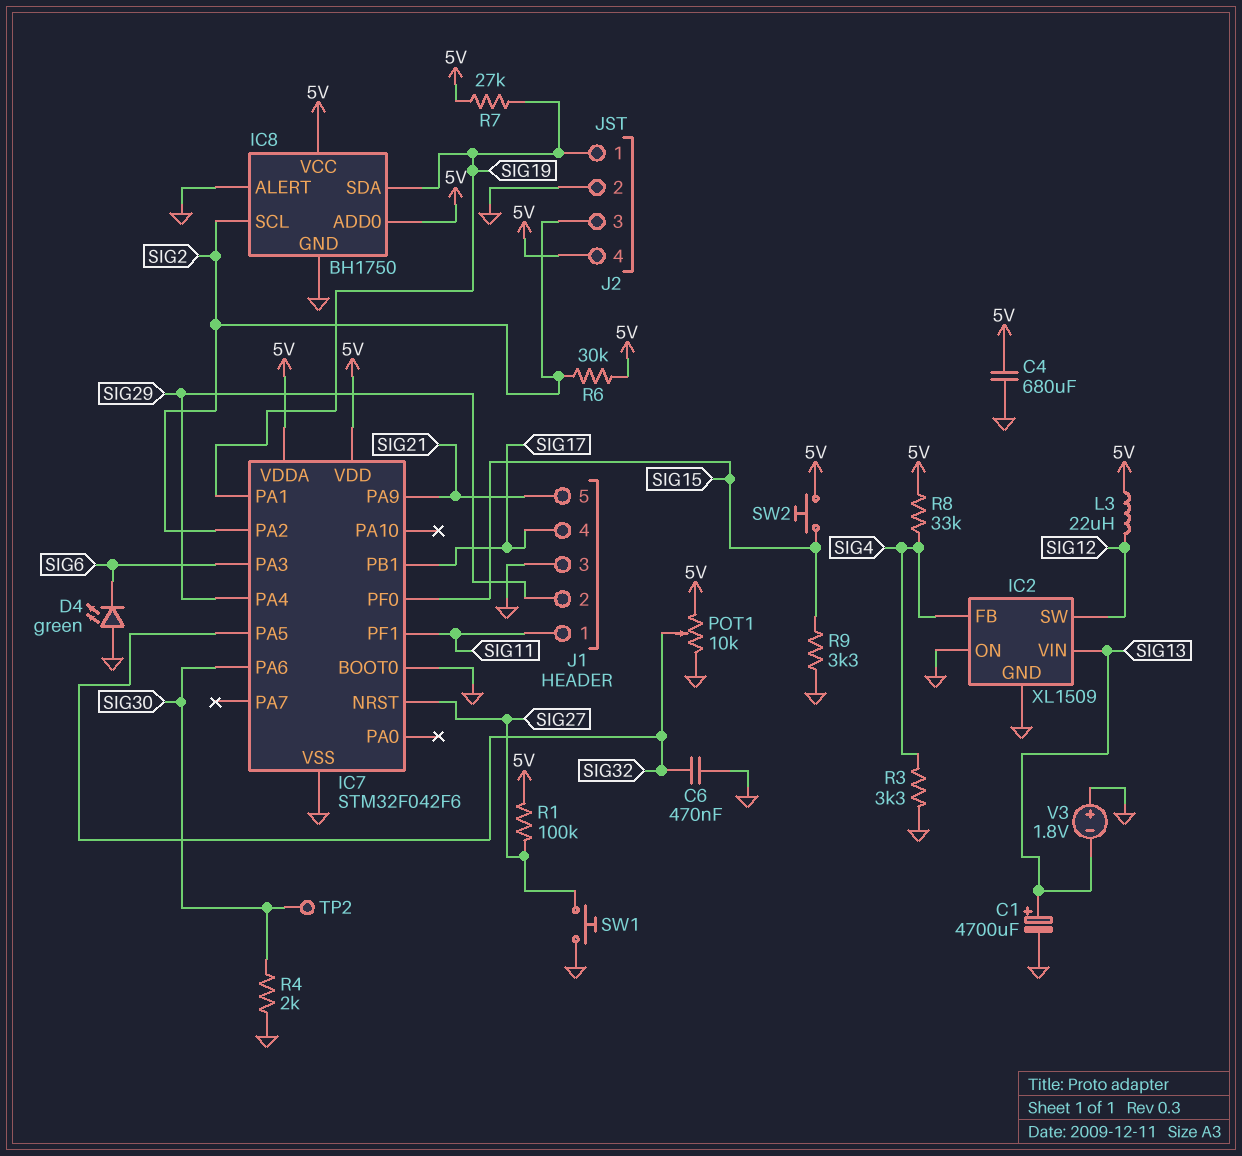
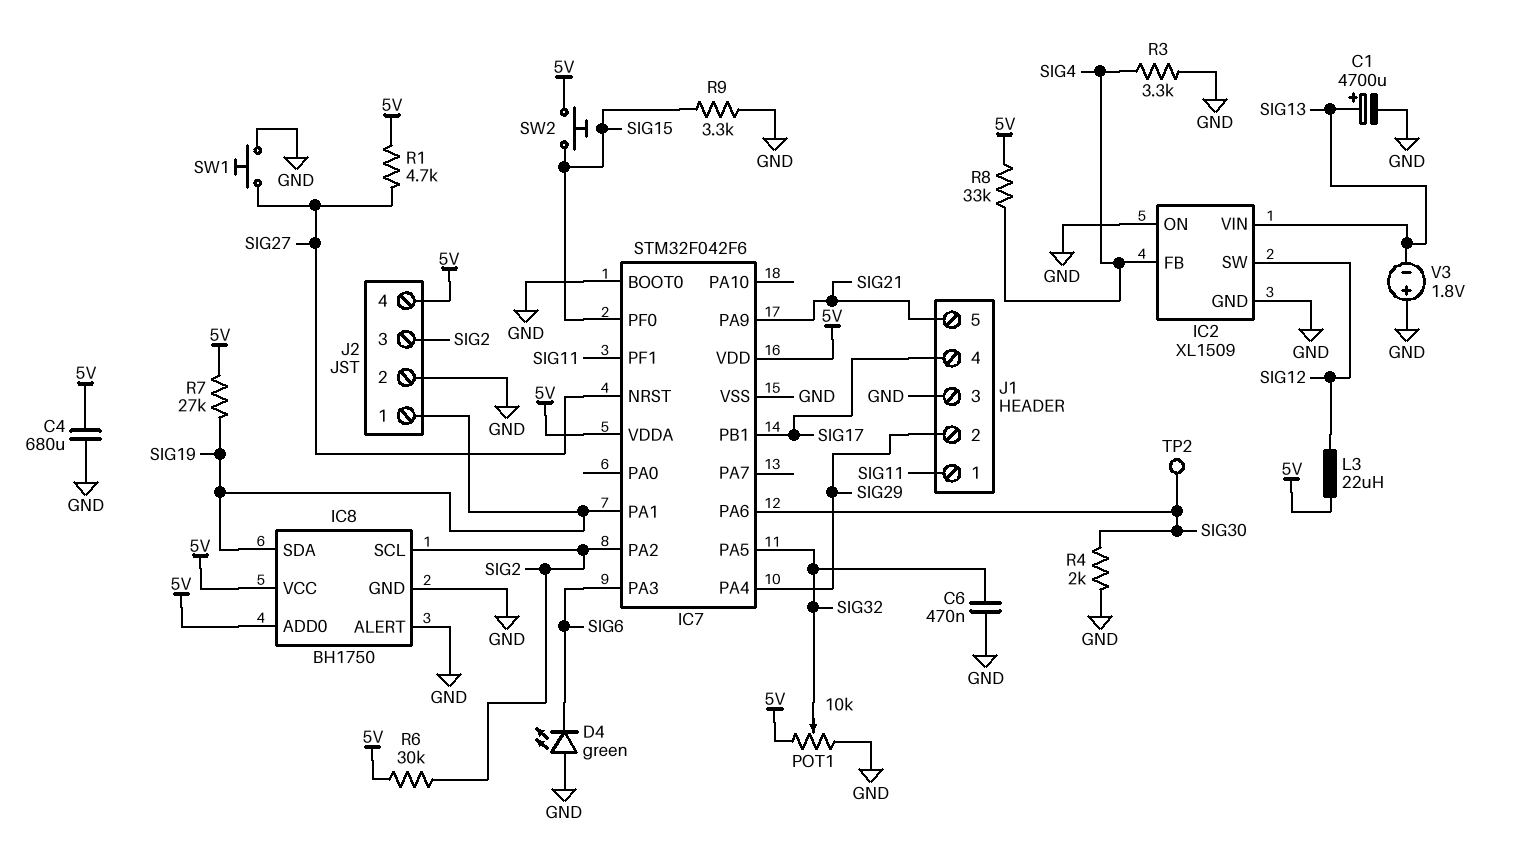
R1: 100k (5V, SIG27) -> 4.7k (5V, SIG27)

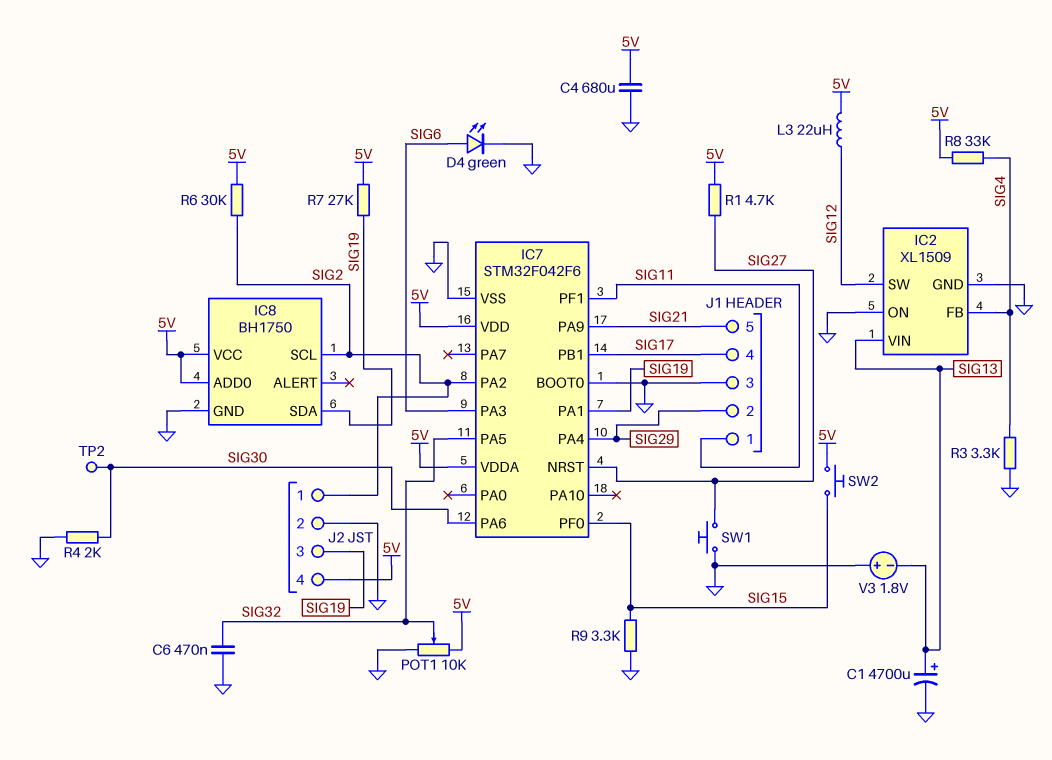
D4: LED green (A GND, K SIG6) -> LED green (A SIG6, K GND)
IC8 pin ALERT: GND -> none
J2 pin 1: SIG19 -> SIG2
J2 pin 3: SIG2 -> SIG19

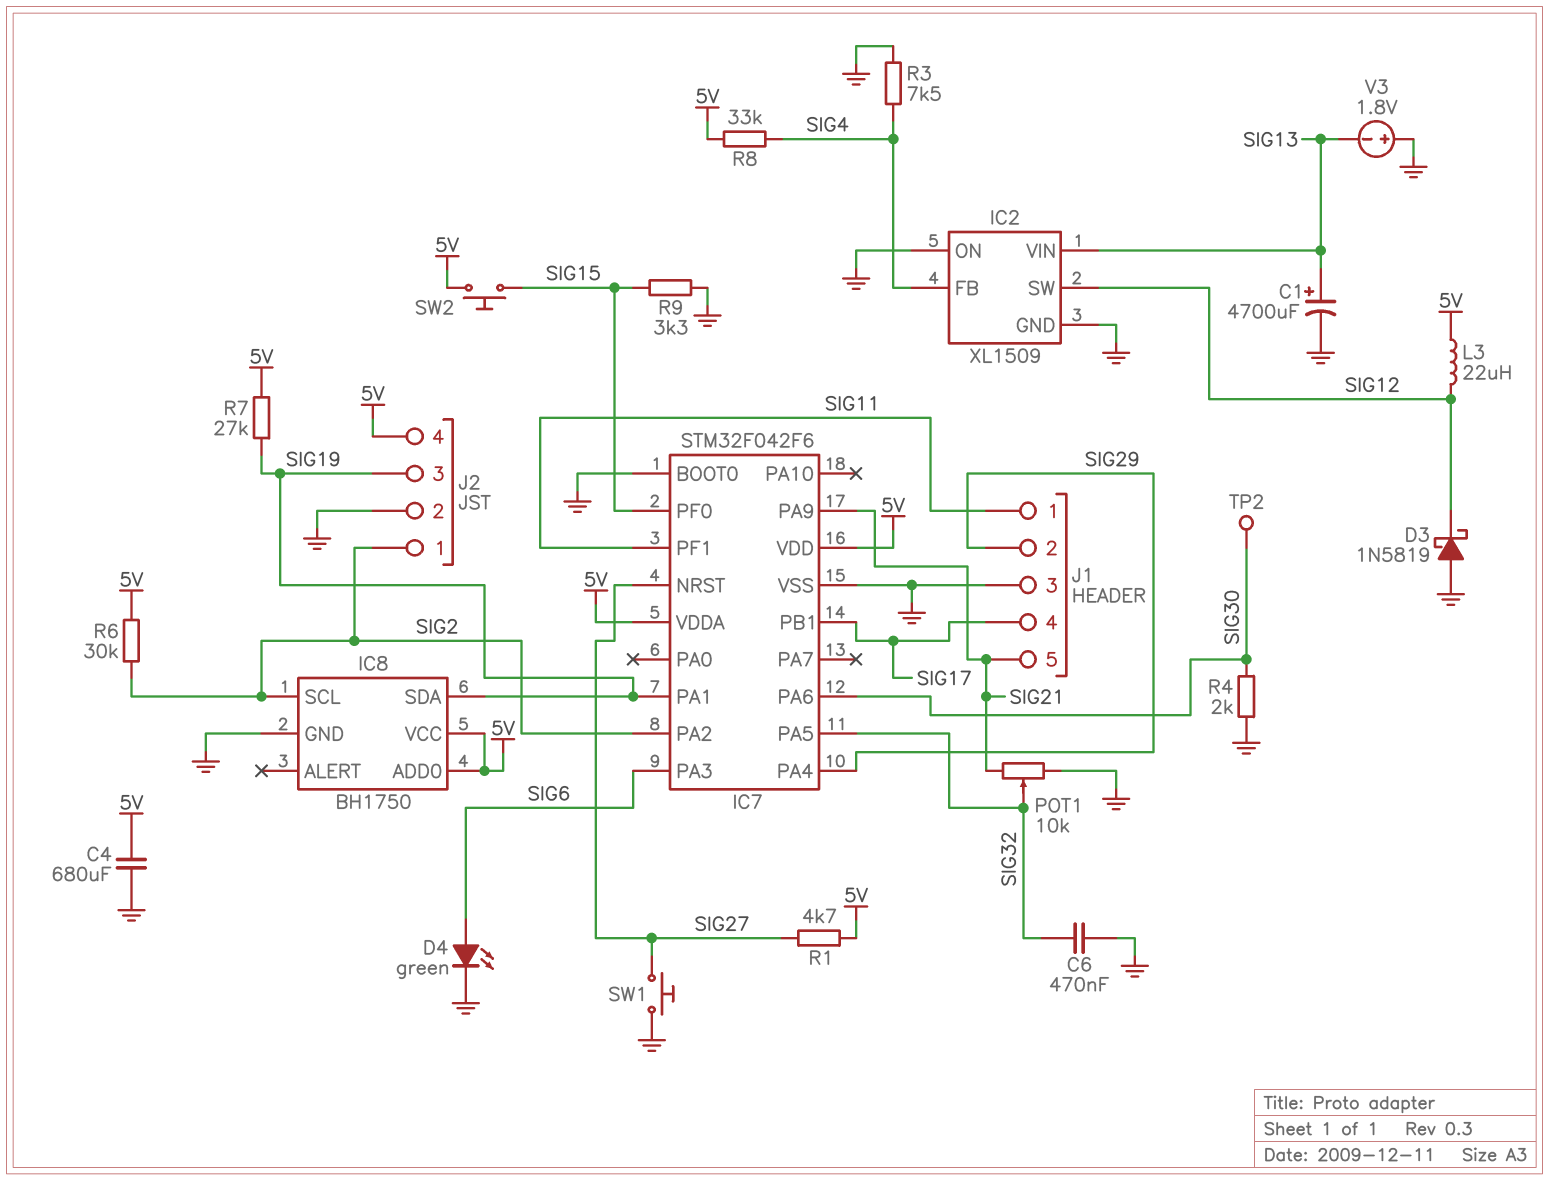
D3: none -> schottky 1N5819 (A GND, K SIG12)
POT1: 10k (5V, GND, wiper SIG32) -> 10k (GND, SIG21, wiper SIG32)
R3: 3.3k (GND, SIG4) -> 7.5k (GND, SIG4)

